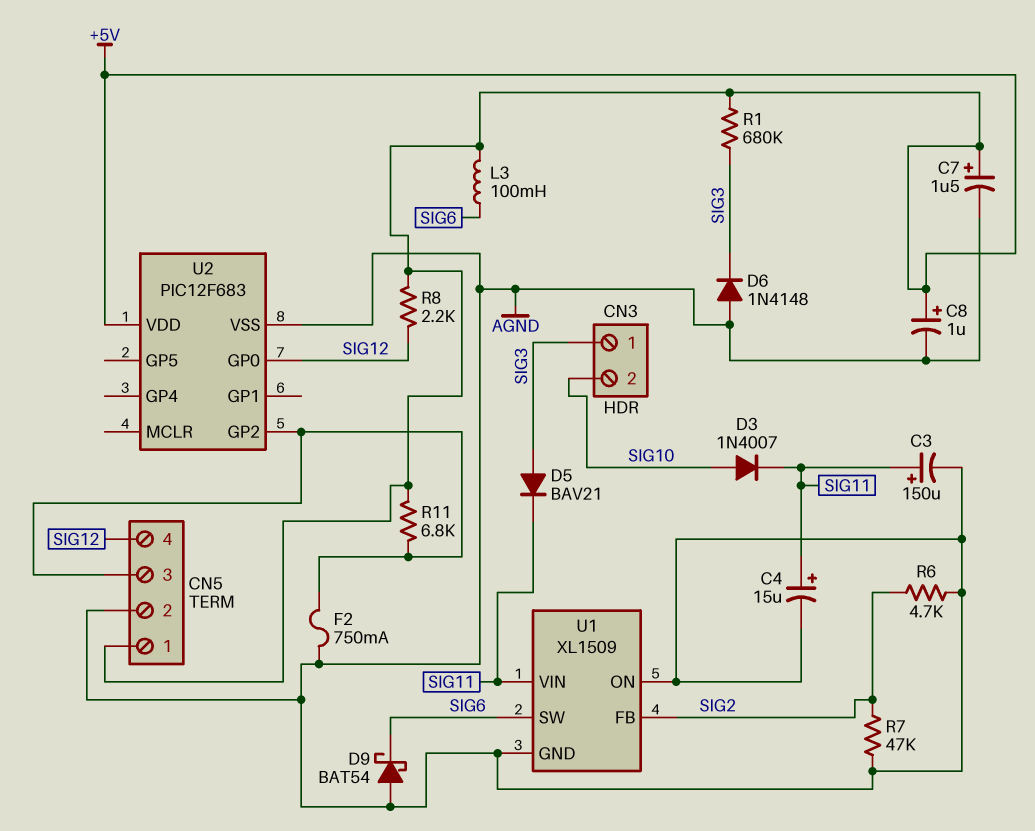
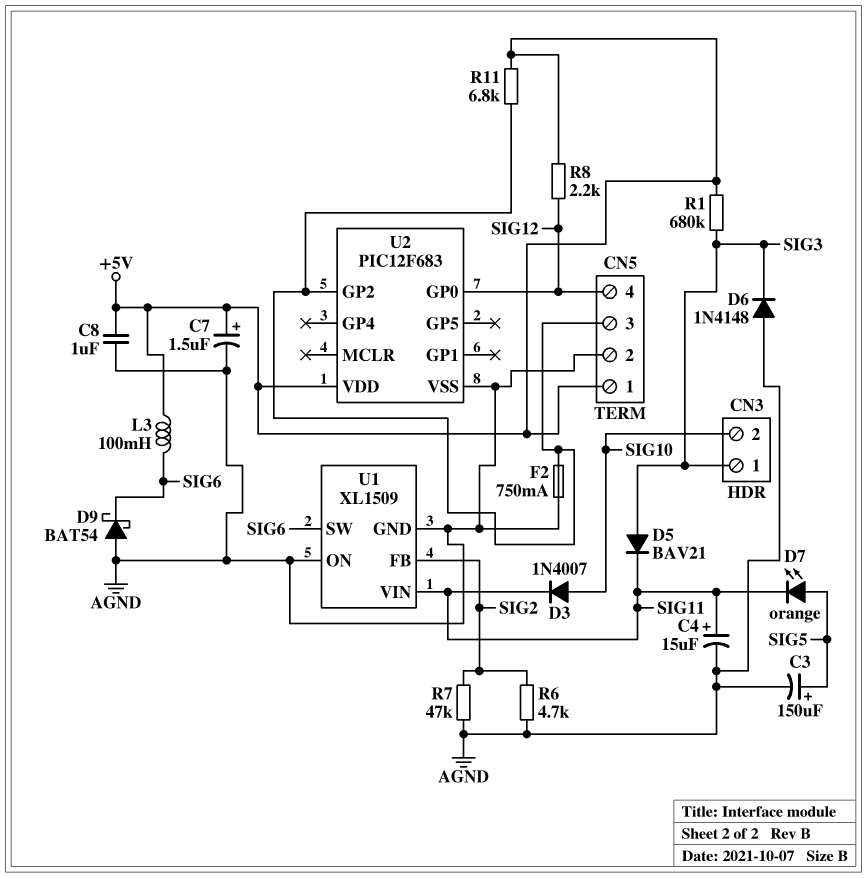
C3: 150uF (plus SIG11, minus AGND) -> 150uF (plus SIG5, minus AGND)
C8: 1uF (plus +5V, minus AGND) -> 1uF (+5V, AGND)
D7: none -> LED orange (A SIG5, K SIG11)

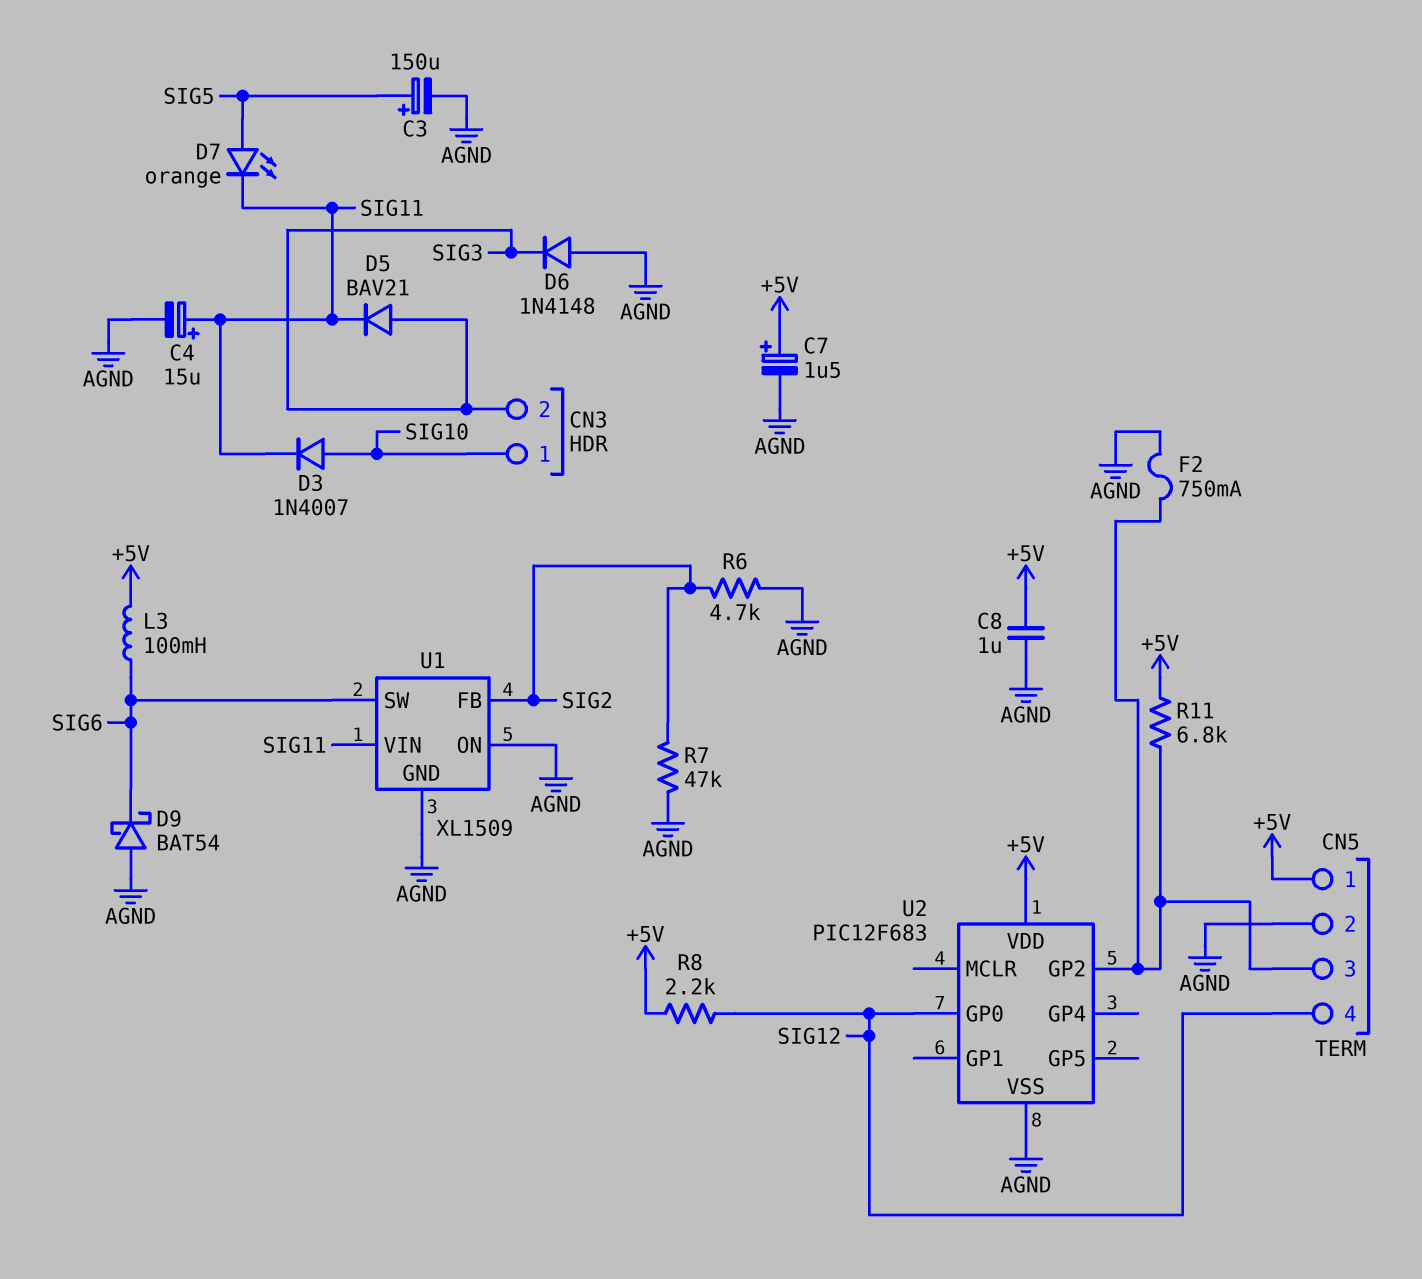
CN3 pin 1: SIG3 -> SIG10
CN3 pin 2: SIG10 -> SIG3
R1: 680k (+5V, SIG3) -> none

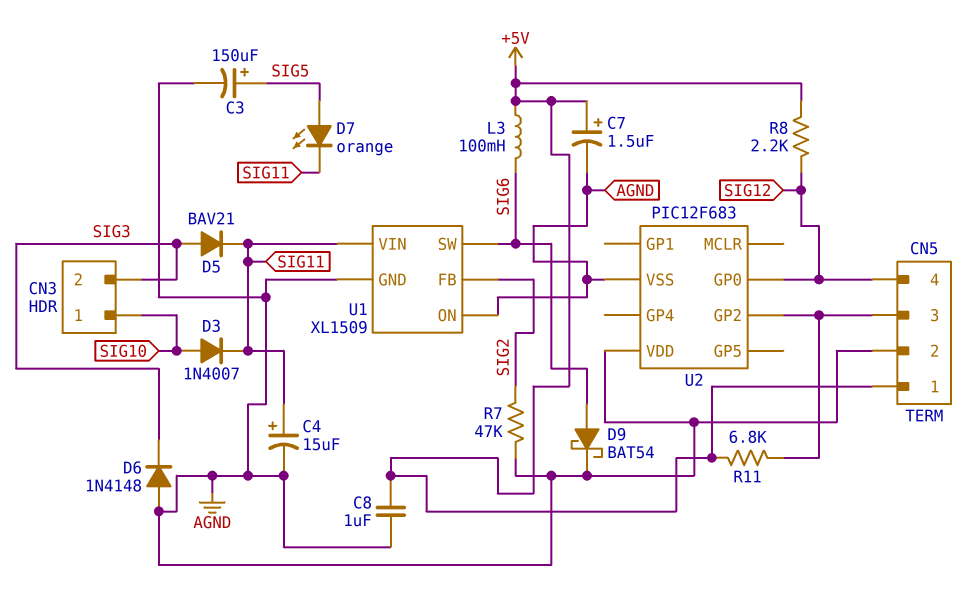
D9: schottky BAT54 (A AGND, K SIG6) -> schottky BAT54 (A SIG6, K AGND)
F2: 750mA (AGND, CN5/3) -> none
R6: 4.7k (AGND, SIG2) -> none
U2 pin VDD: +5V -> AGND

